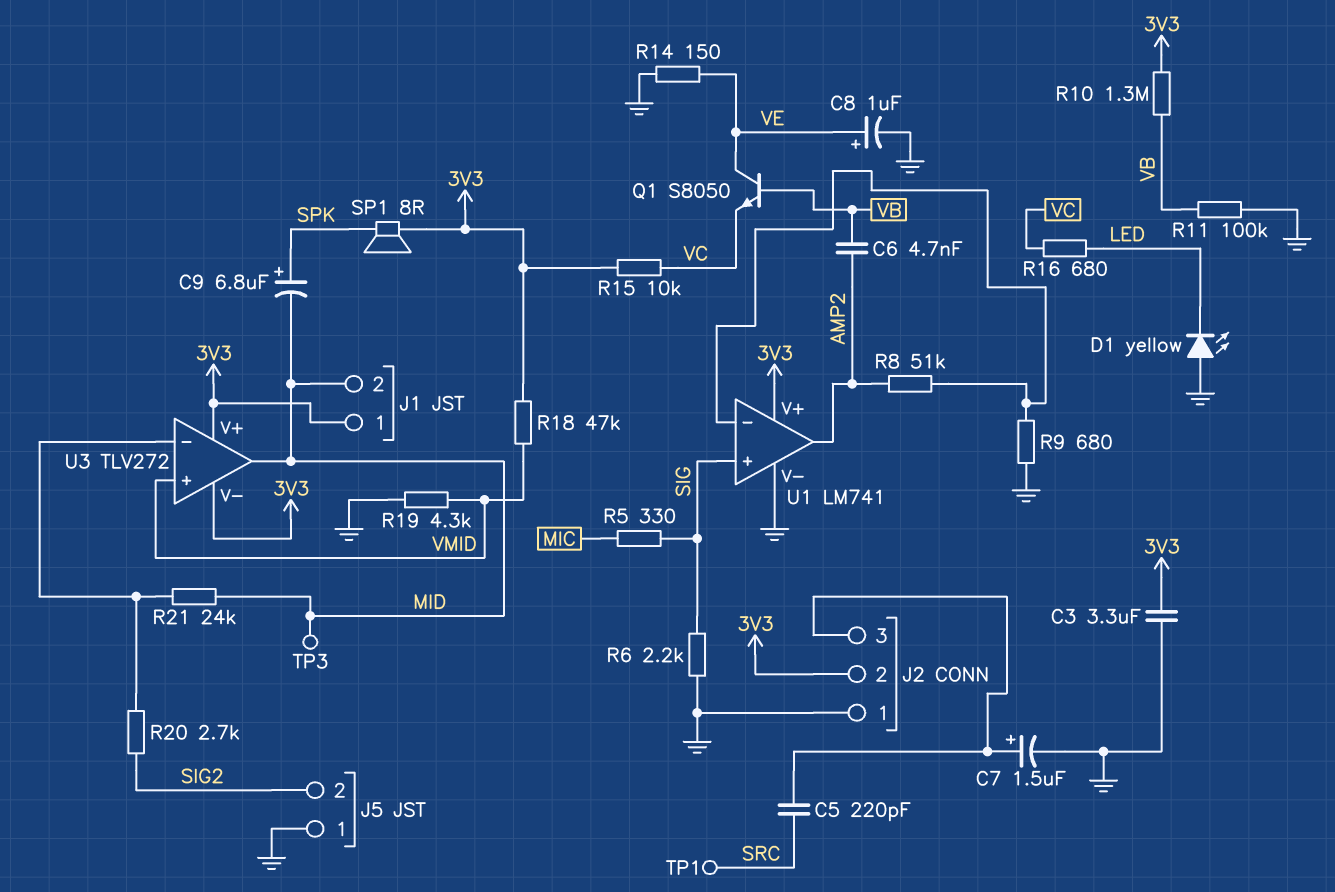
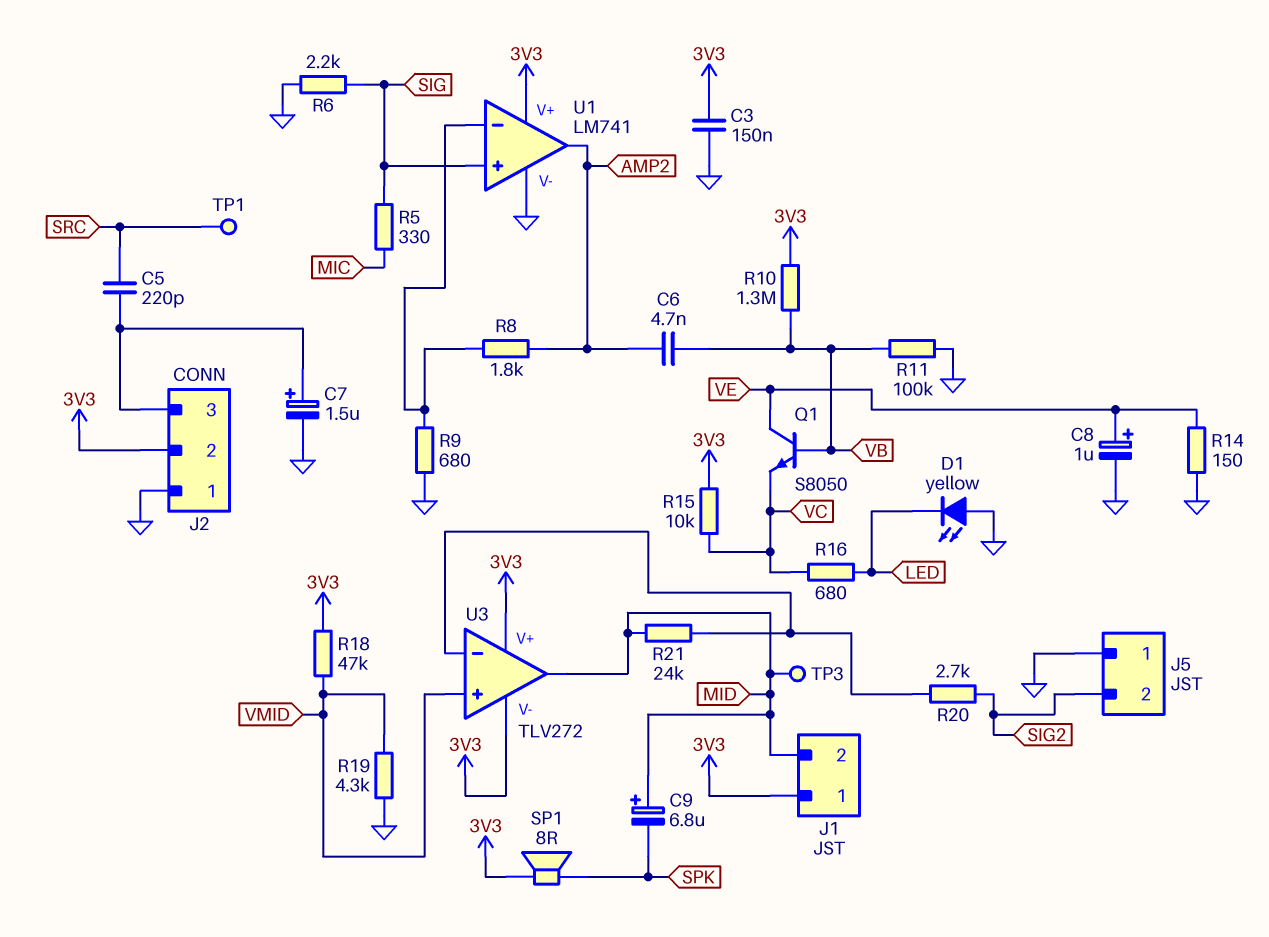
C3: 3.3uF (3V3, GND) -> 150nF (3V3, GND)
C9: 6.8uF (plus SPK, minus MID) -> 6.8uF (plus MID, minus SPK)
R8: 51k (AMP2, U1/in-) -> 1.8k (AMP2, U1/in-)

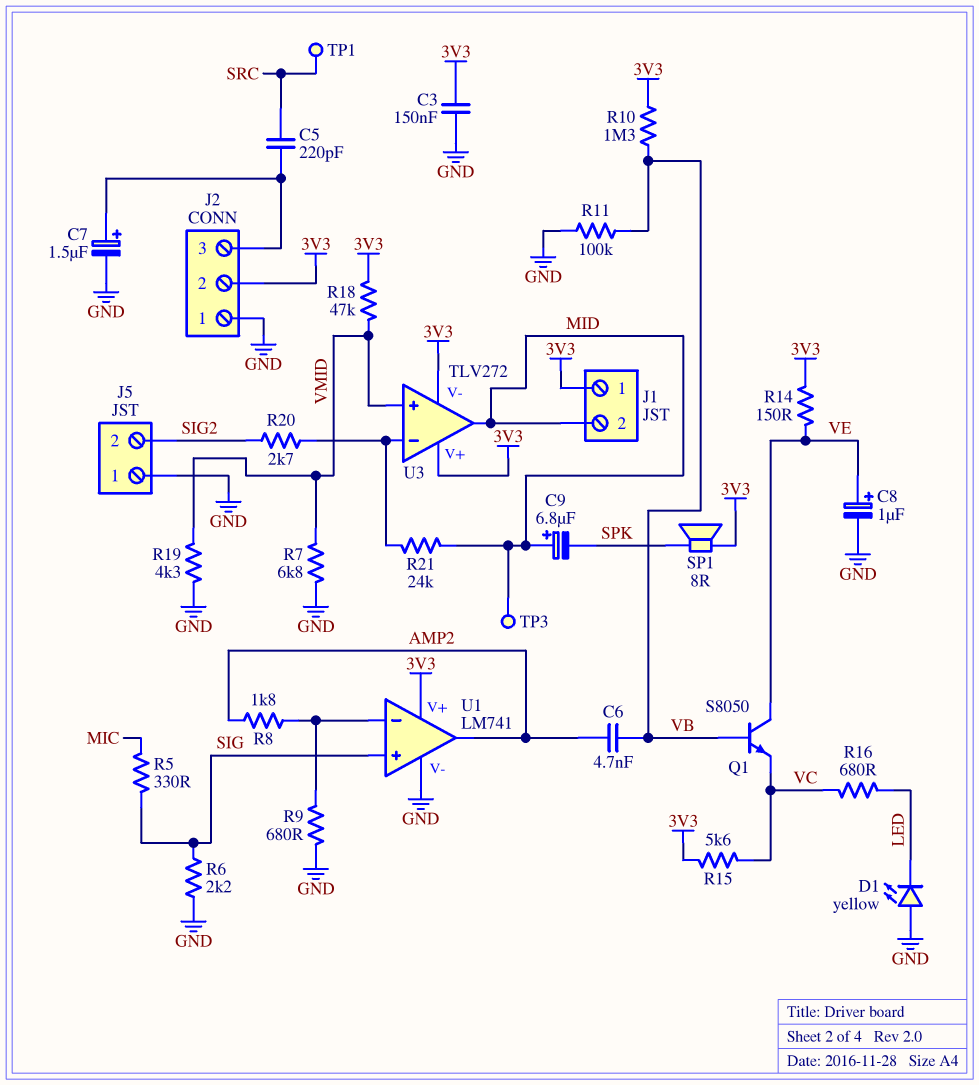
R7: none -> 6.8k (GND, VMID)
R14: 150 (GND, VE) -> 150 (3V3, VE)
R15: 10k (3V3, VC) -> 5.6k (3V3, VC)

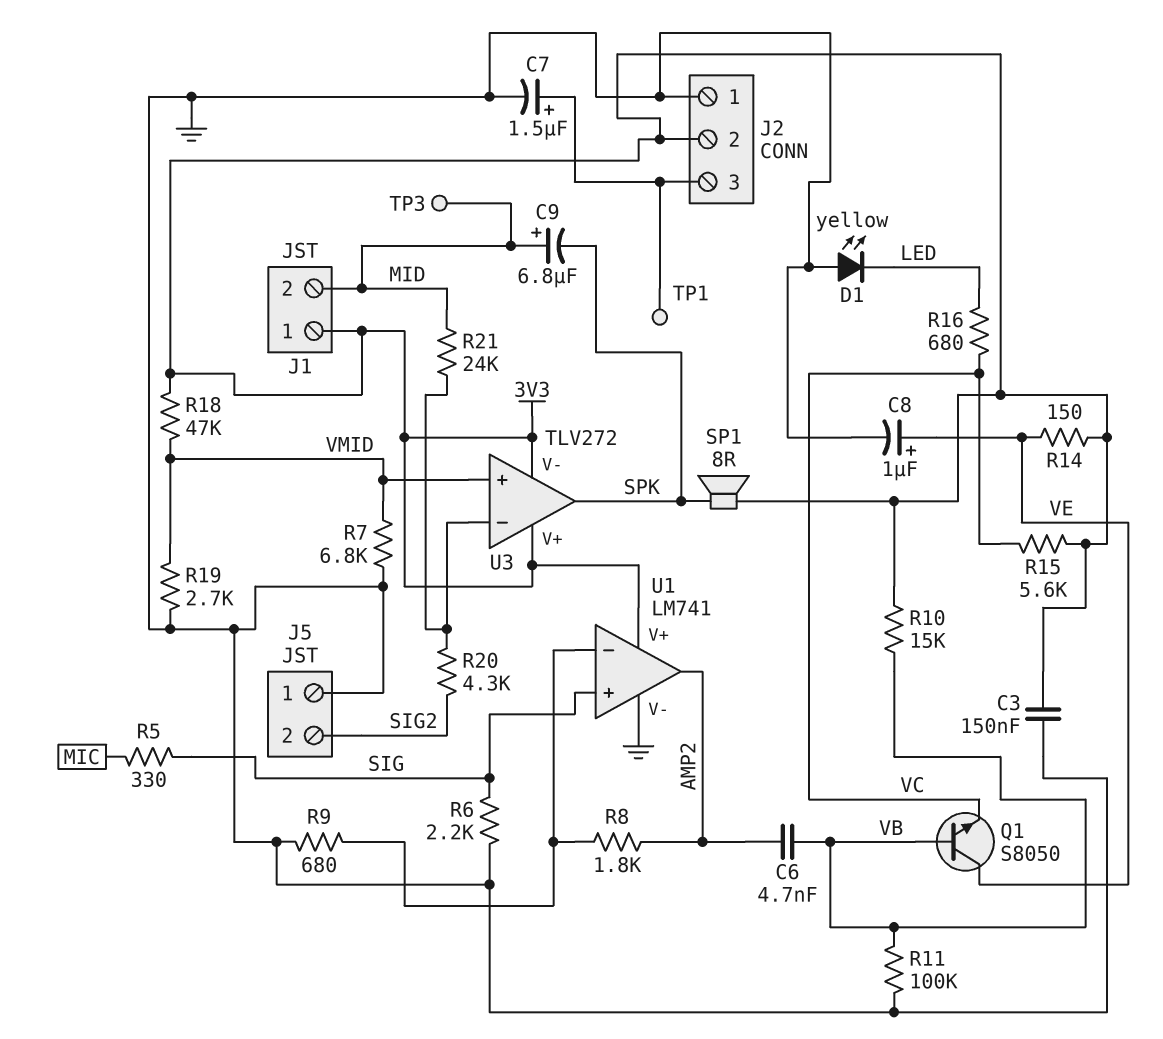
C5: 220pF (J2/3, SRC) -> none
R10: 1.3M (3V3, VB) -> 15k (3V3, VB)
R19: 4.3k (GND, VMID) -> 2.7k (GND, VMID)
R20: 2.7k (SIG2, U3/in-) -> 4.3k (SIG2, U3/in-)
TP1: test point (SRC) -> test point (J2/3)
U3 pin out: MID -> SPK

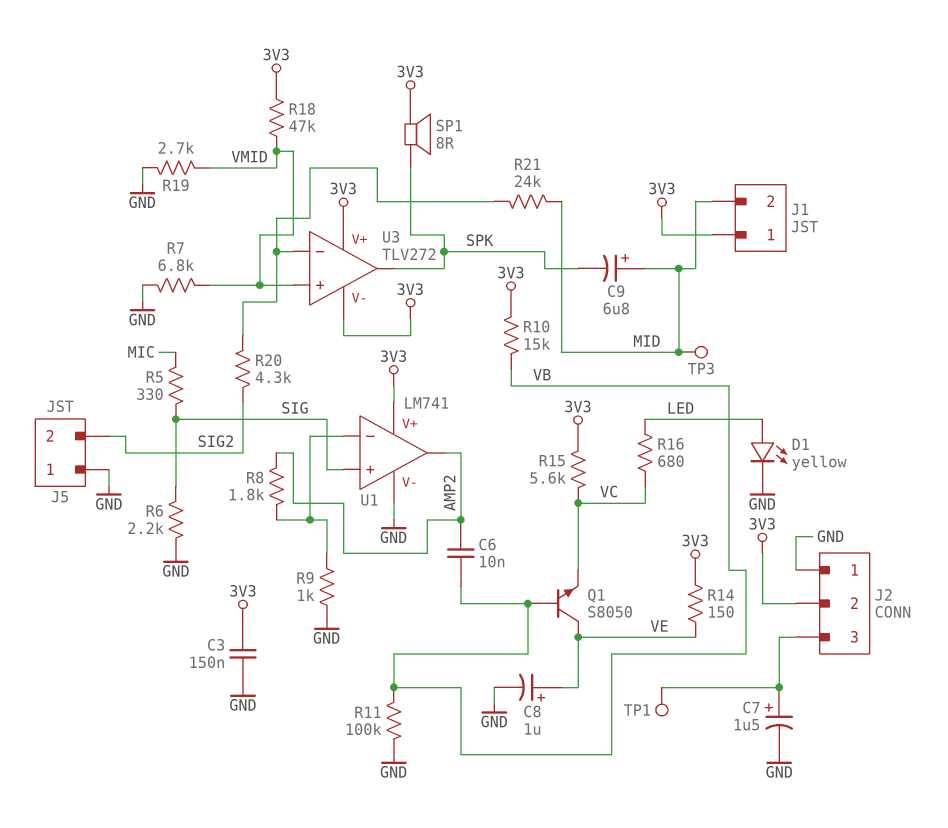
C6: 4.7nF (AMP2, VB) -> 10nF (AMP2, VB)
D1: LED yellow (A GND, K LED) -> LED yellow (A LED, K GND)
R9: 680 (GND, U1/in-) -> 1k (GND, U1/in-)

